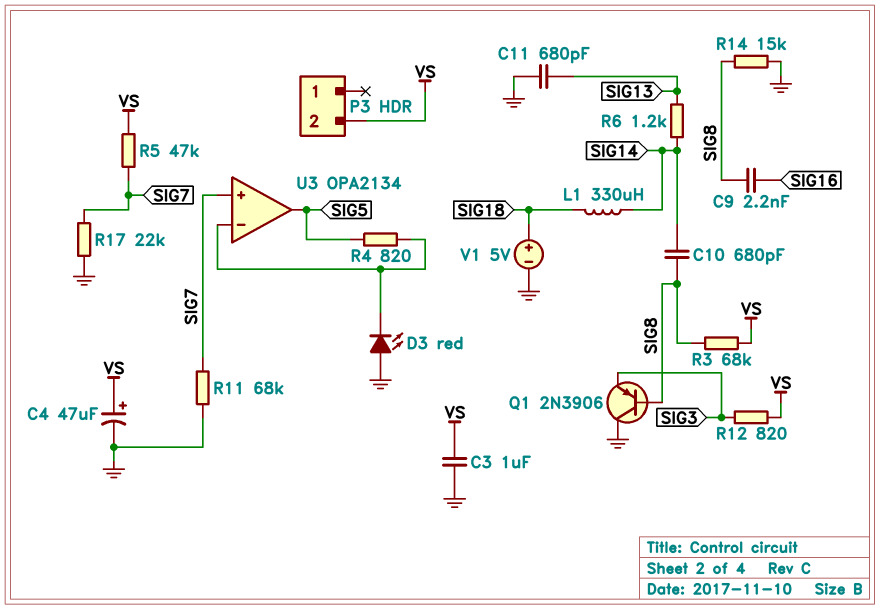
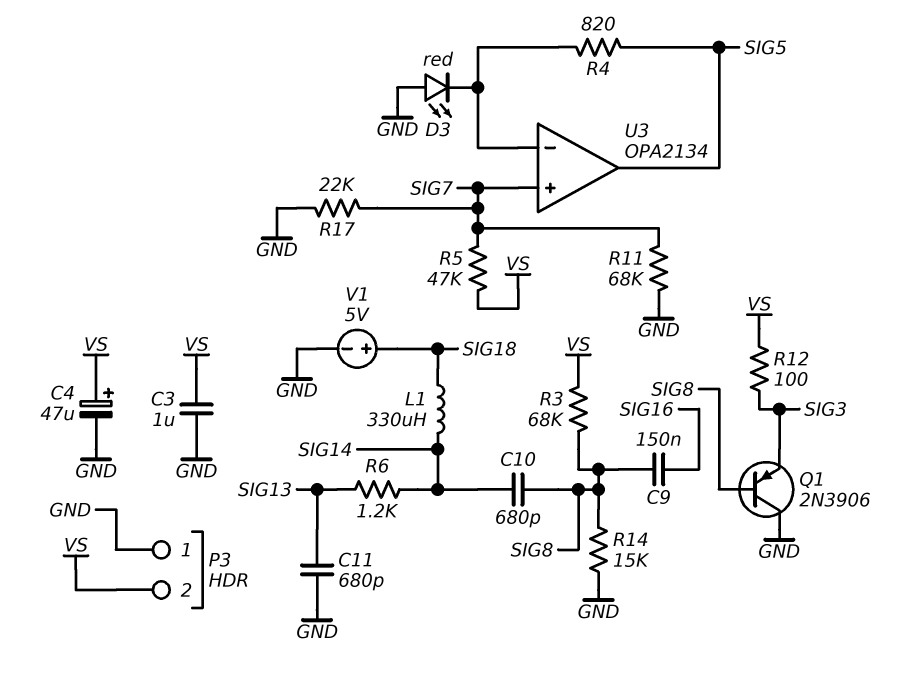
C9: 2.2nF (SIG8, SIG16) -> 150nF (SIG8, SIG16)
P3 pin 1: none -> GND
R12: 820 (SIG3, VS) -> 100 (SIG3, VS)

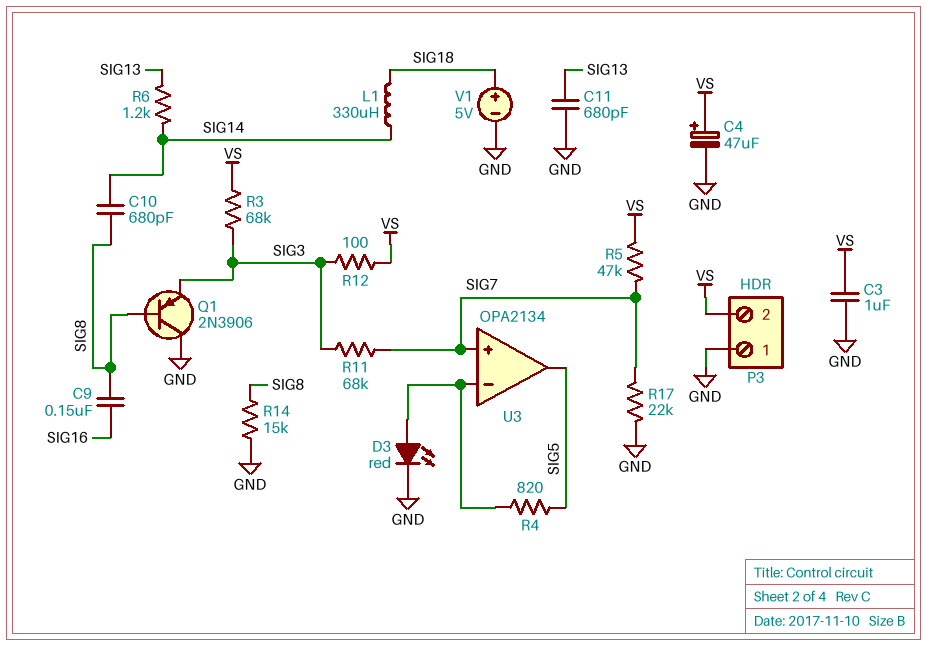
D3: LED red (A GND, K U3/in-) -> LED red (A U3/in-, K GND)
R3: 68k (SIG8, VS) -> 68k (SIG3, VS)
R11: 68k (GND, SIG7) -> 68k (SIG3, SIG7)

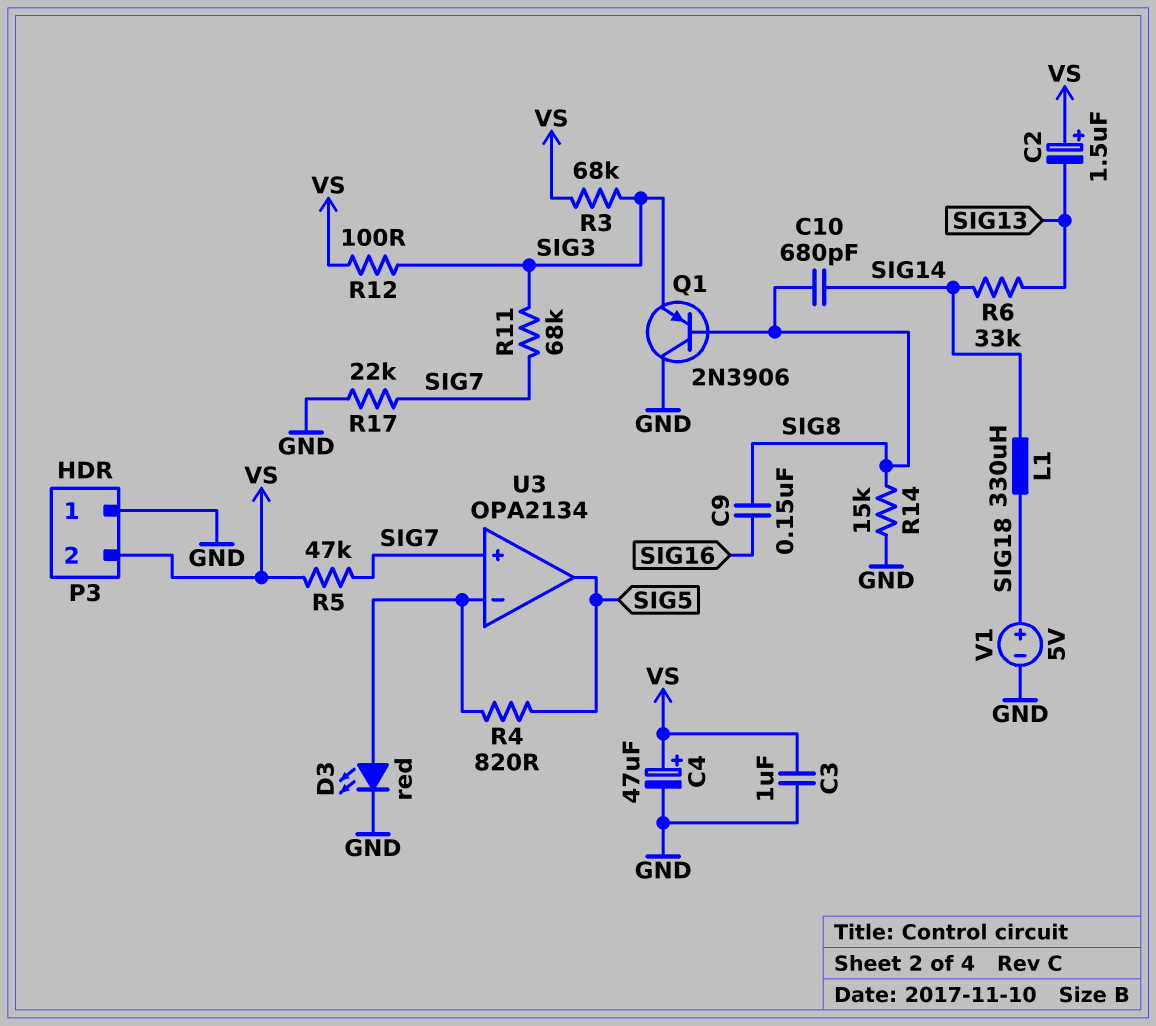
C2: none -> 1.5uF (plus VS, minus SIG13)
C11: 680pF (GND, SIG13) -> none
R6: 1.2k (SIG13, SIG14) -> 33k (SIG13, SIG14)

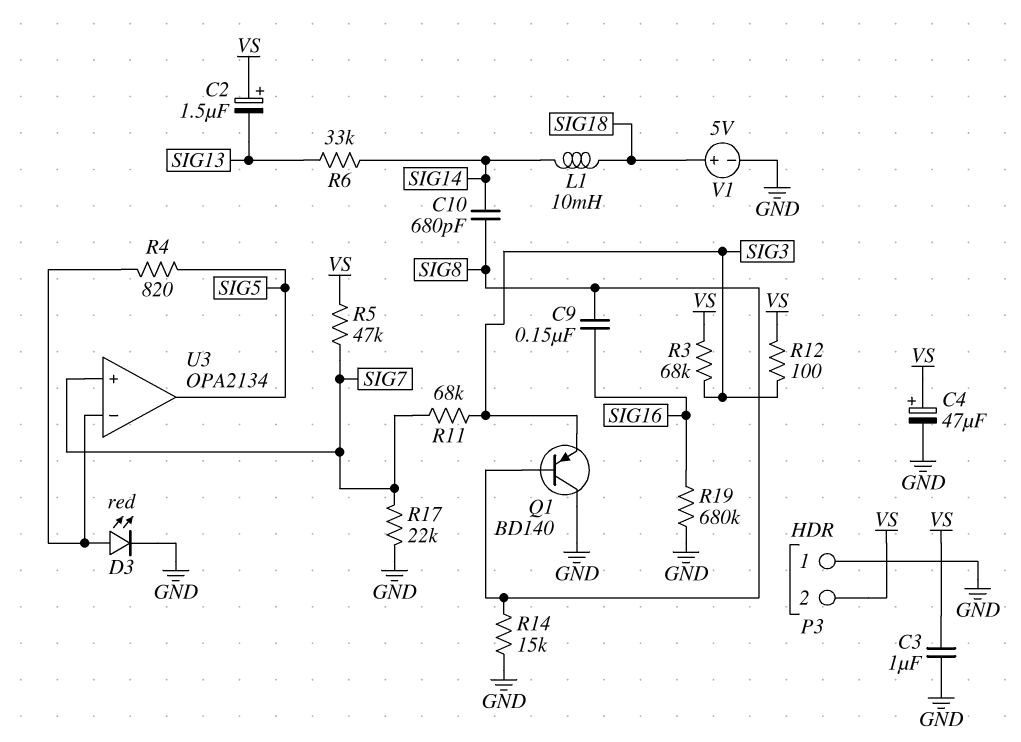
L1: 330uH (SIG14, SIG18) -> 10mH (SIG14, SIG18)
Q1: PNP 2N3906 (B SIG8, C GND, E SIG3) -> PNP BD140 (B SIG8, C GND, E SIG3)
R19: none -> 680k (GND, SIG16)

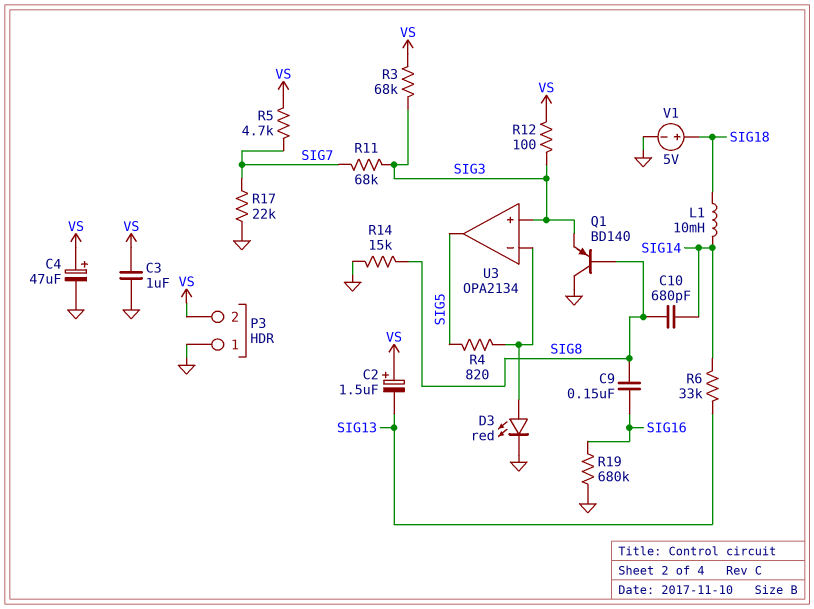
R5: 47k (SIG7, VS) -> 4.7k (SIG7, VS)
U3 pin in+: SIG7 -> SIG3

